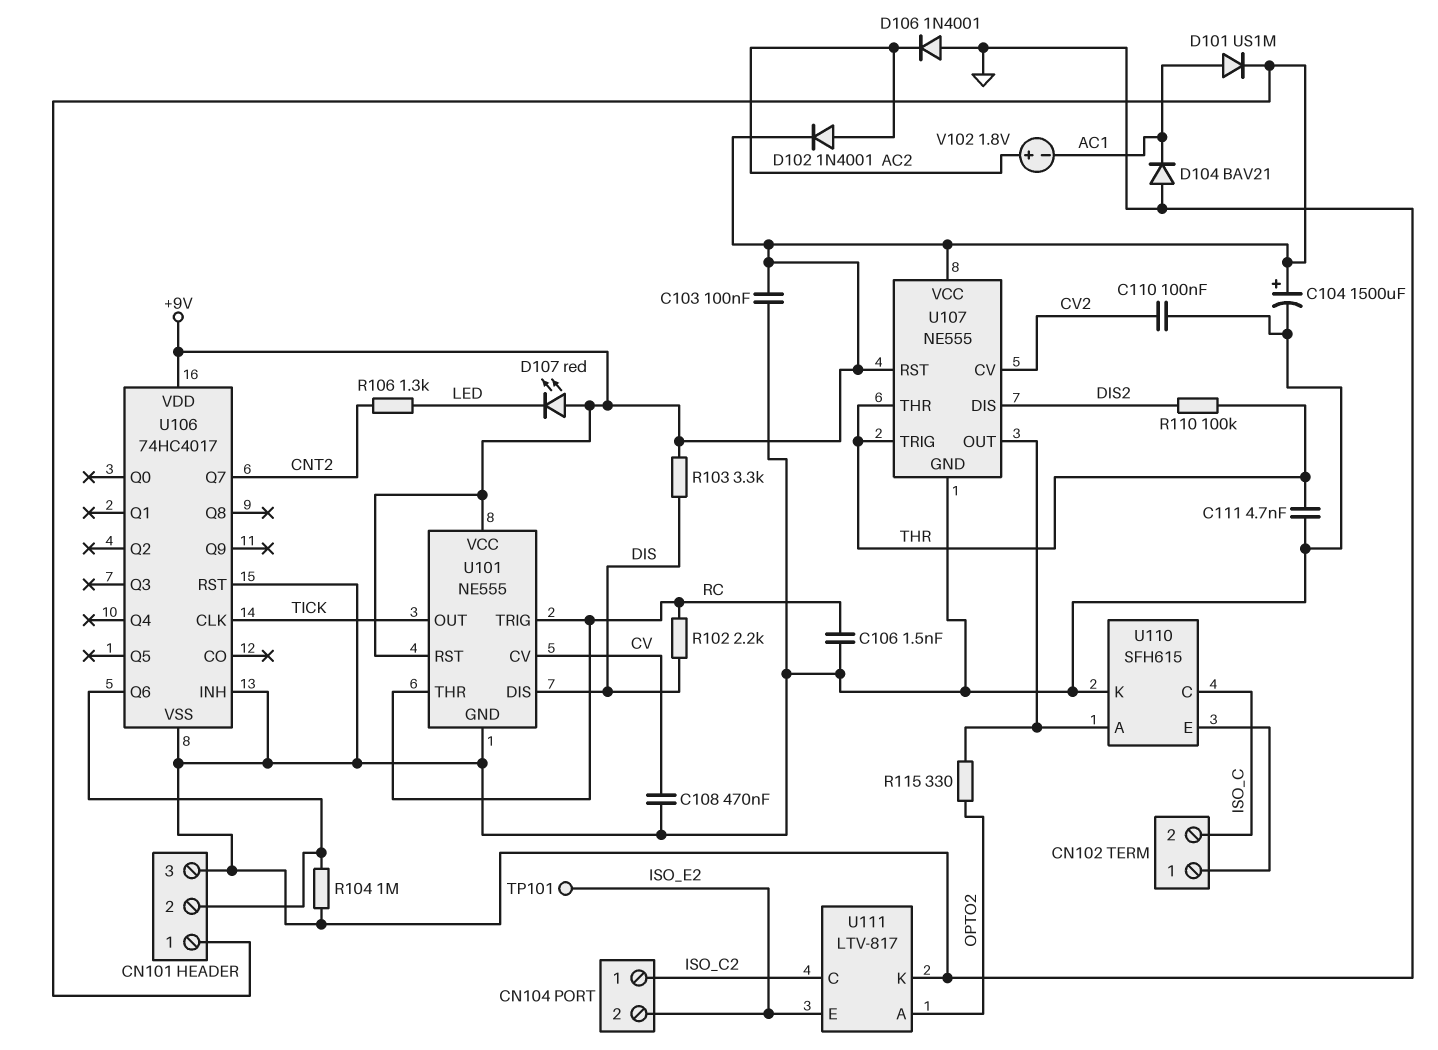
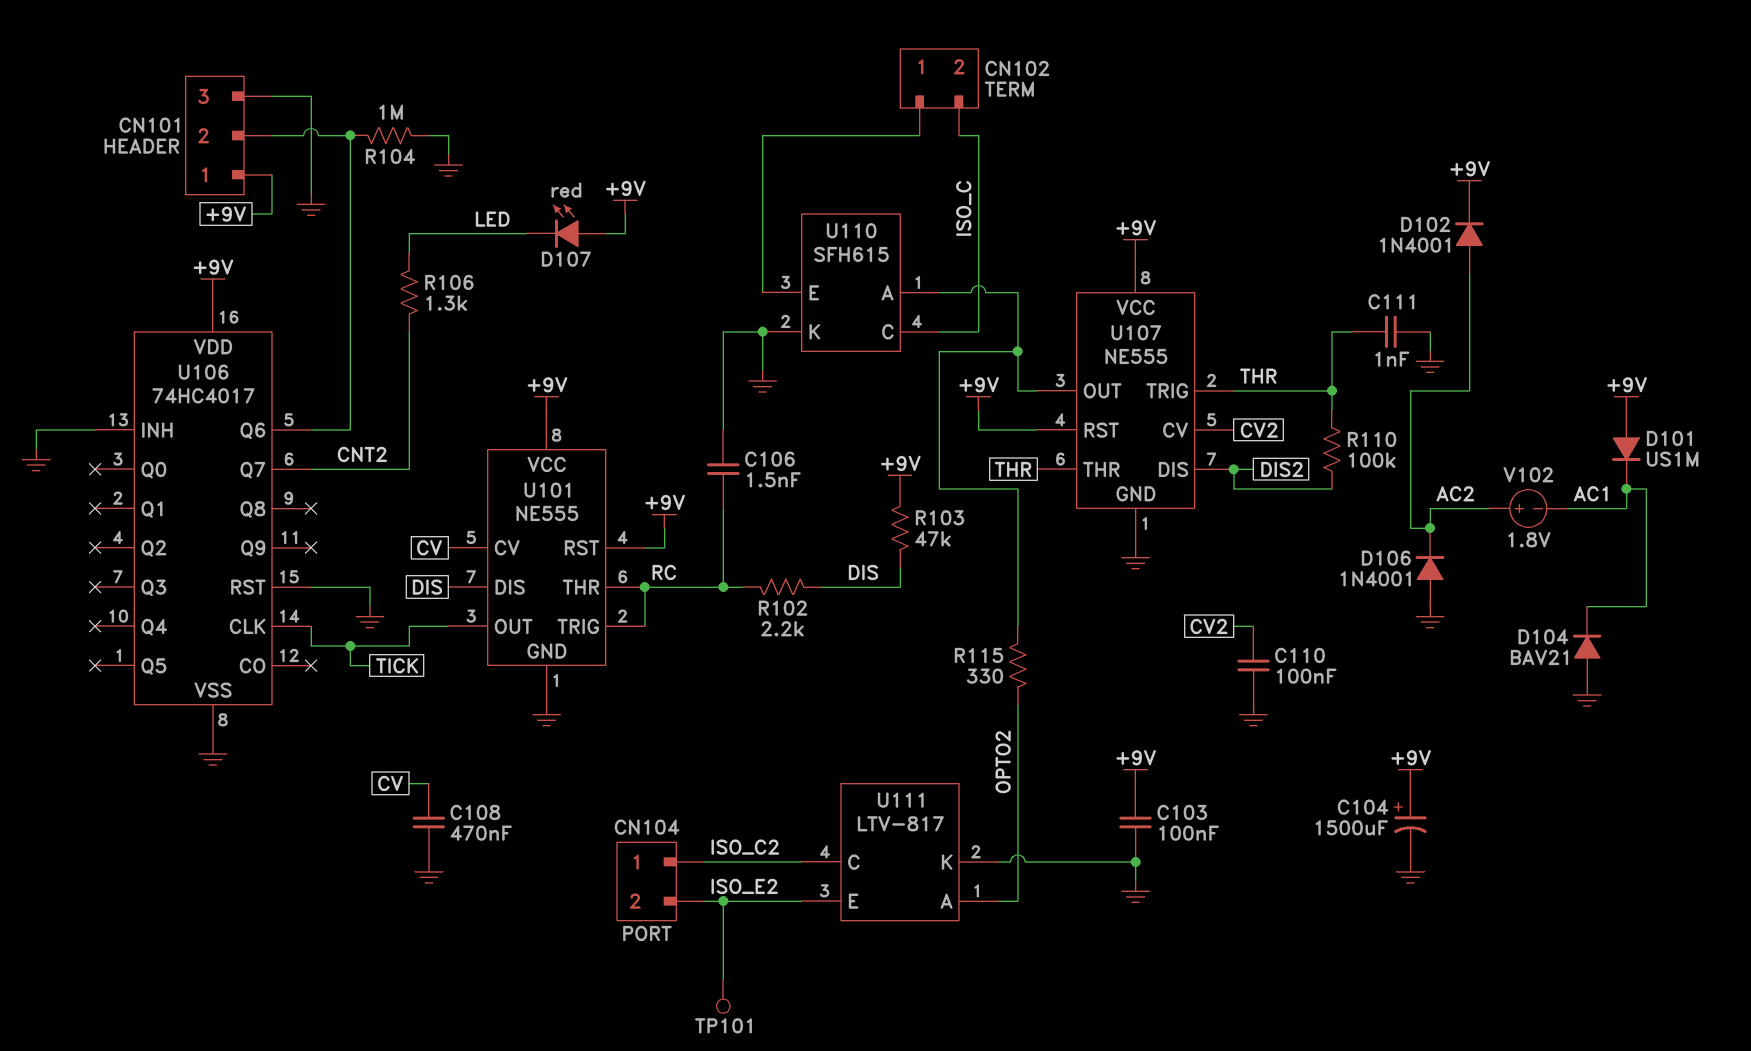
C111: 4.7nF (GND, THR) -> 1nF (GND, THR)
D101: diode US1M (A AC1, K +9V) -> diode US1M (A +9V, K AC1)
R103: 3.3k (+9V, DIS) -> 47k (+9V, DIS)

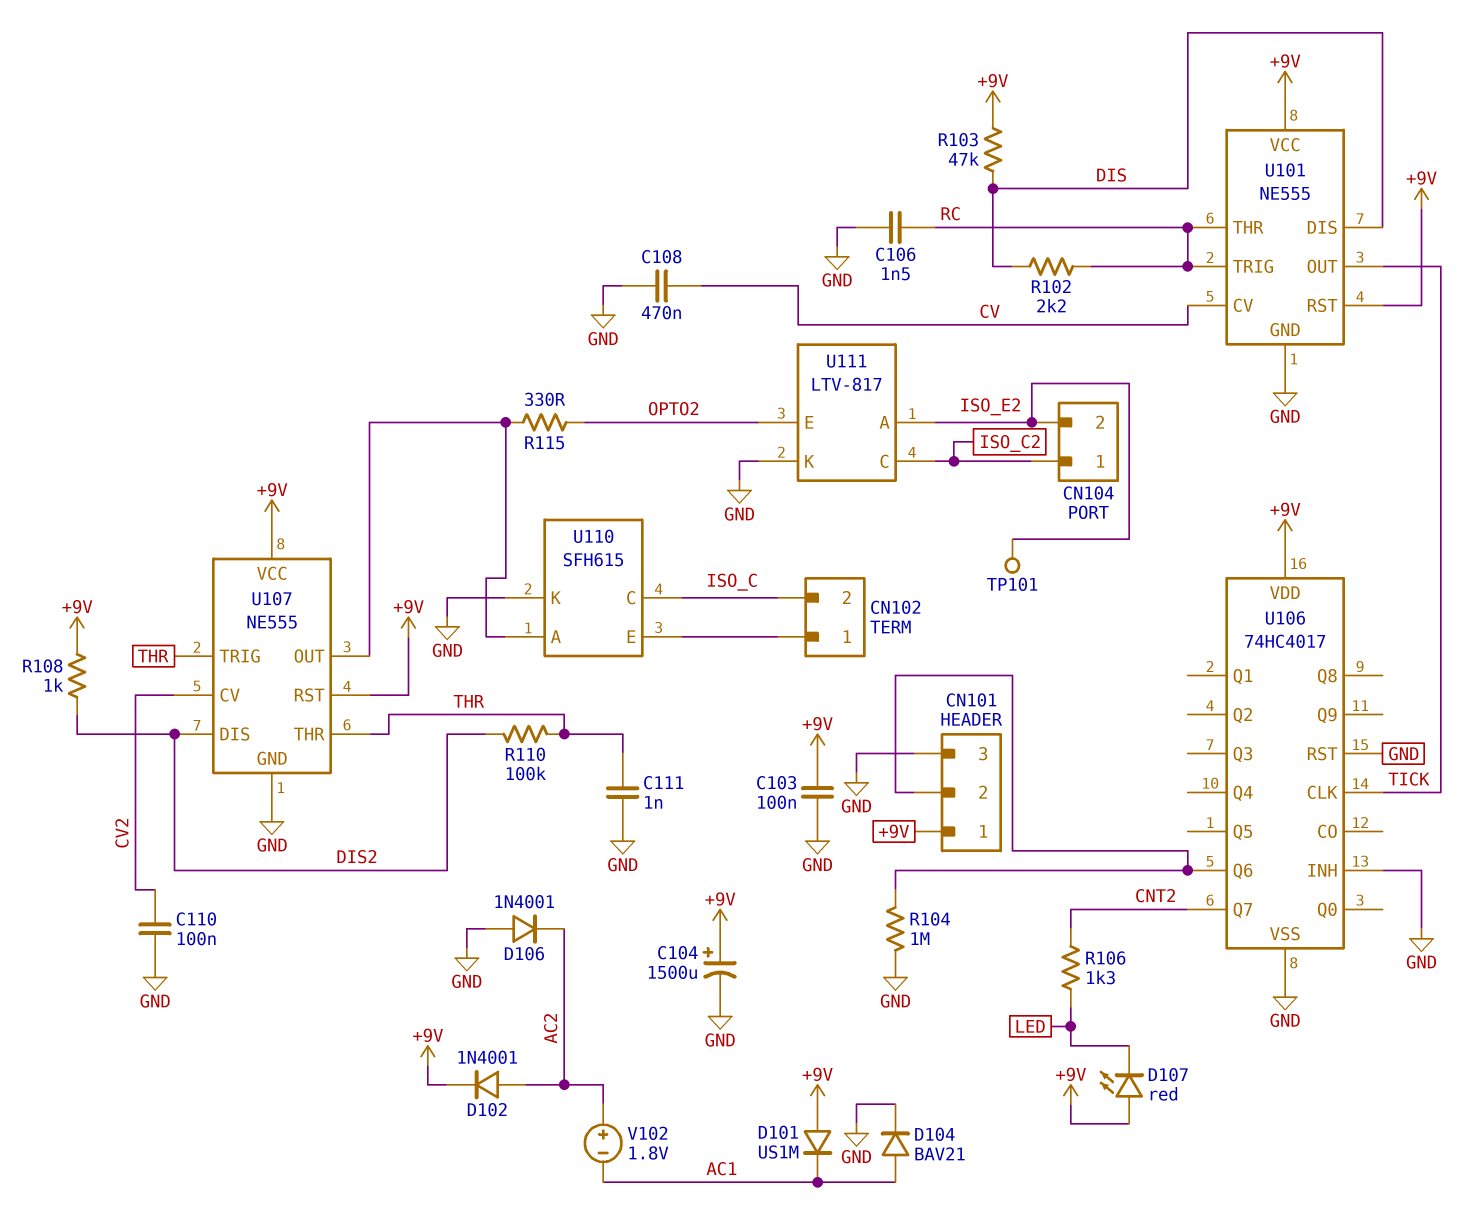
D104: diode BAV21 (A GND, K AC1) -> diode BAV21 (A AC1, K GND)
R108: none -> 1k (+9V, DIS2)
U111 pin A: OPTO2 -> ISO_E2
U111 pin E: ISO_E2 -> OPTO2

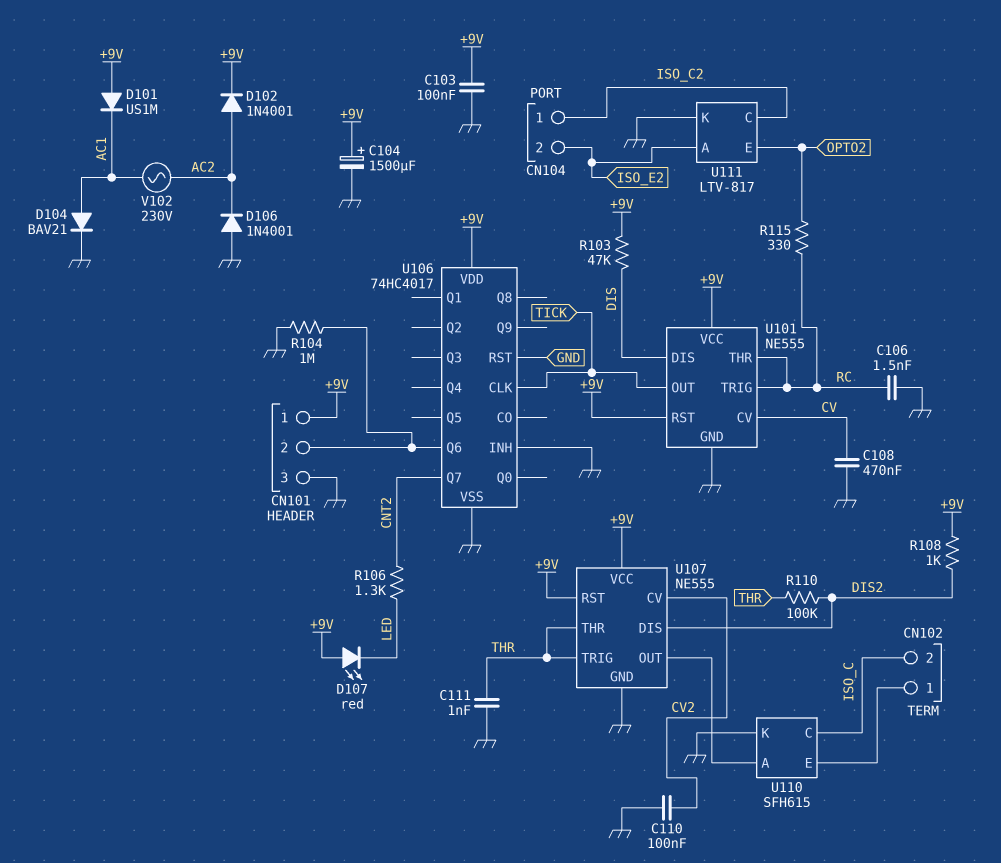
R102: 2.2k (DIS, RC) -> none
R115: 330 (OPTO2, U107/OUT) -> 330 (OPTO2, RC)
TP101: test point (ISO_E2) -> none
V102: 1.8V (plus AC2, minus AC1) -> AC 230V (AC1, AC2)

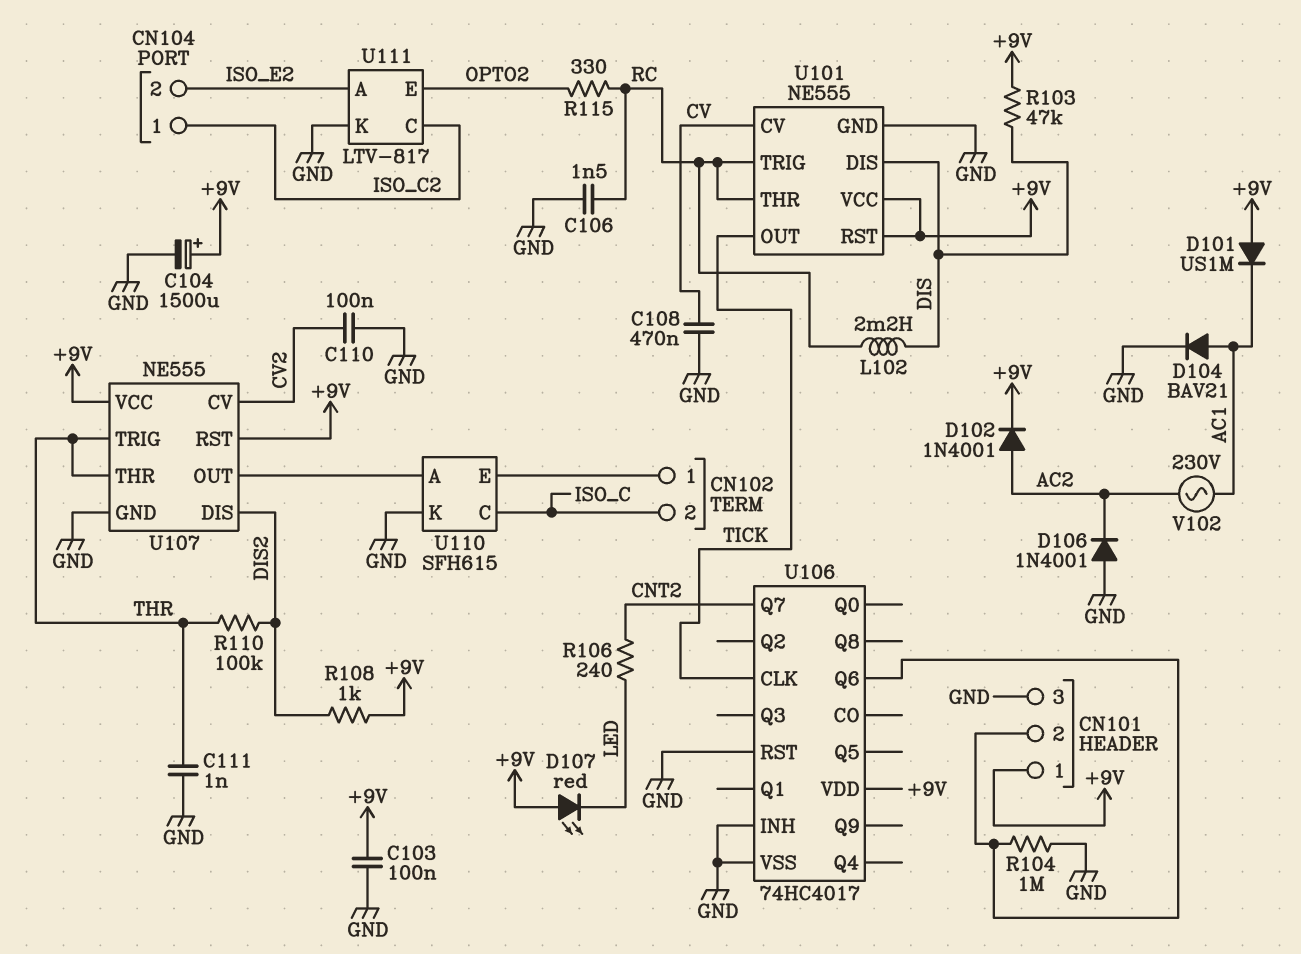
L102: none -> 2.2mH (DIS, RC)
R106: 1.3k (CNT2, LED) -> 240 (CNT2, LED)

